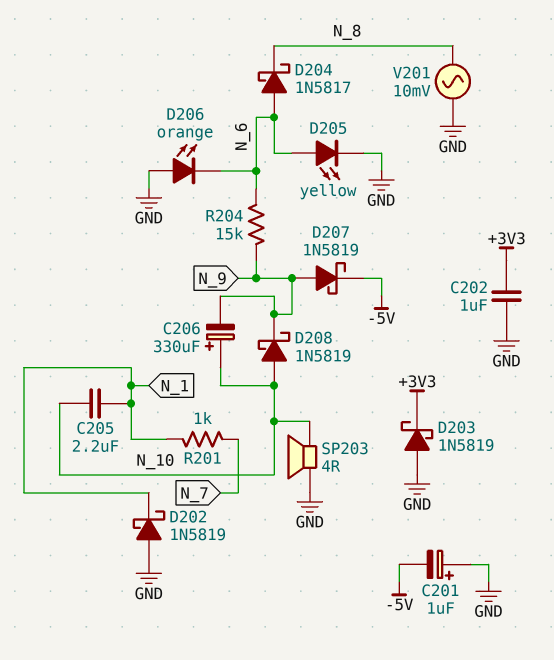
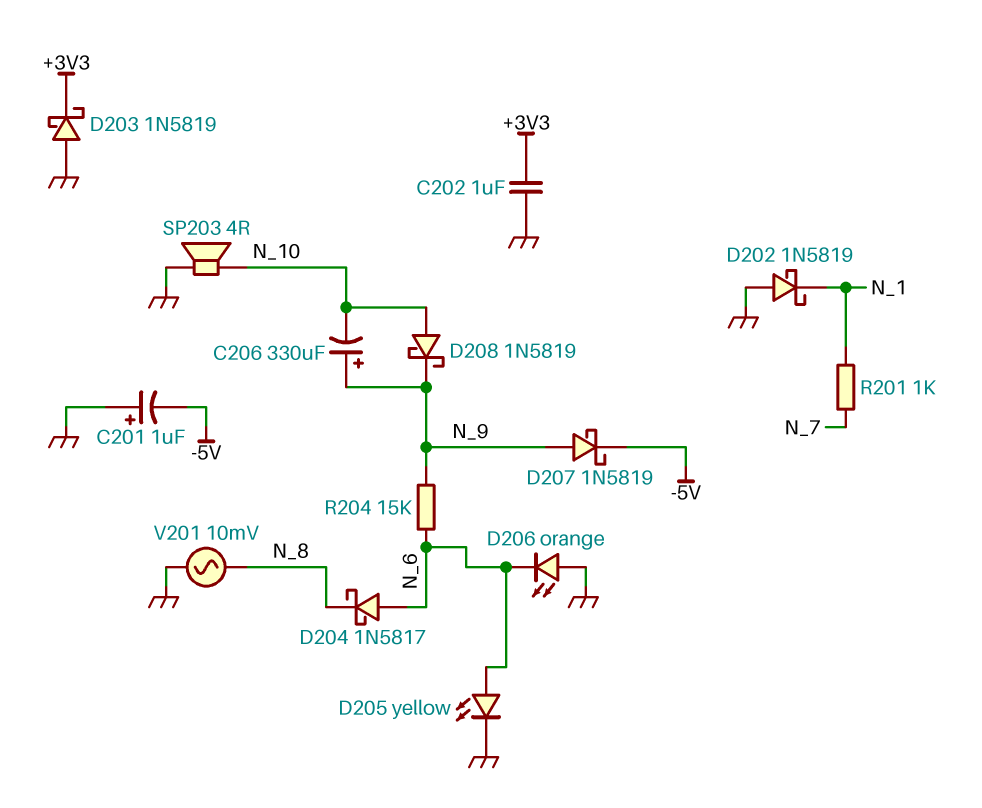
C205: 2.2uF (N_1, N_10) -> none
C206: 330uF (plus N_10, minus N_9) -> 330uF (plus N_9, minus N_10)

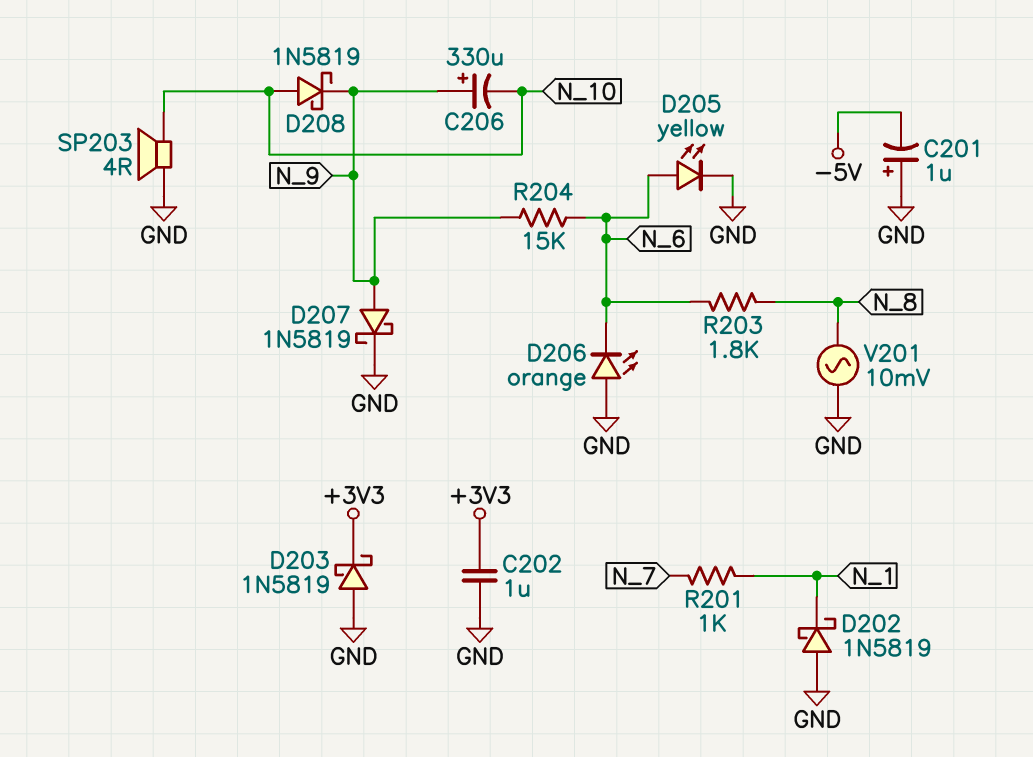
D204: schottky 1N5817 (A N_6, K N_8) -> none
D207: schottky 1N5819 (A N_9, K -5V) -> schottky 1N5819 (A N_9, K GND)
R203: none -> 1.8k (N_6, N_8)

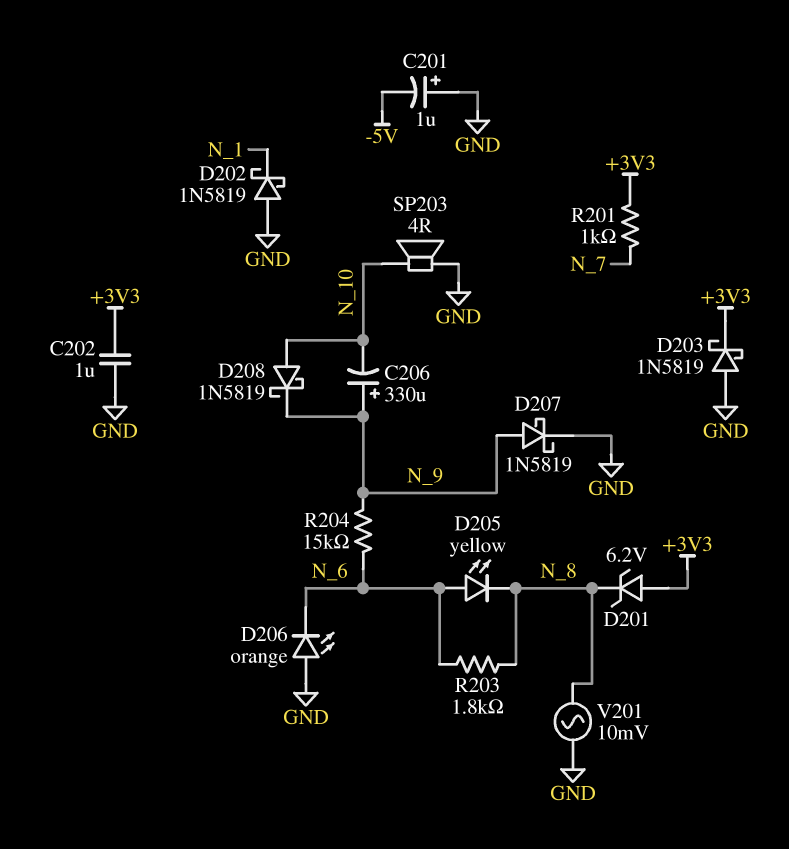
D201: none -> zener 6.2V (A +3V3, K N_8)
D205: LED yellow (A N_6, K GND) -> LED yellow (A N_6, K N_8)
R201: 1k (N_1, N_7) -> 1k (+3V3, N_7)

